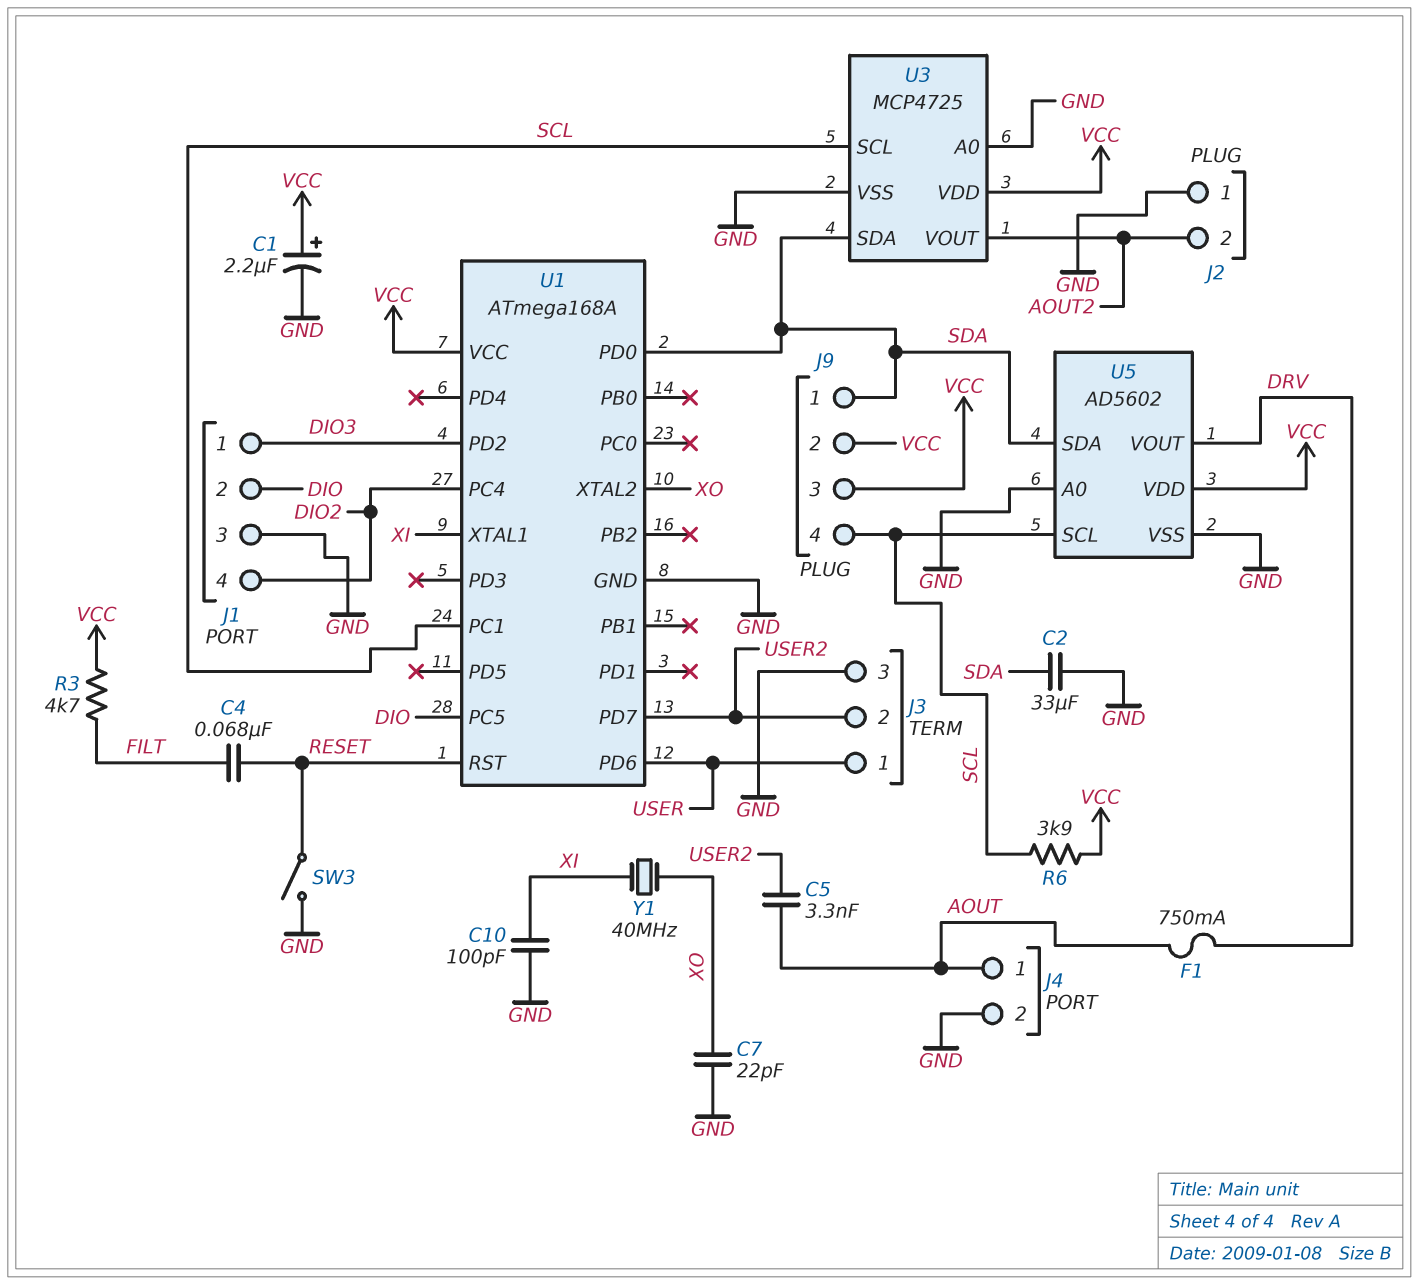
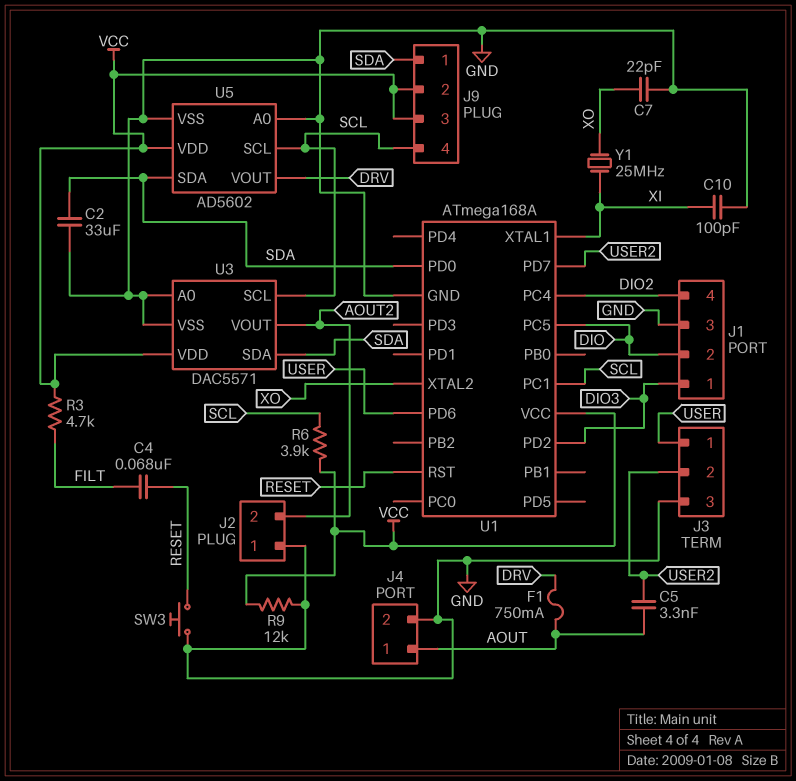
C1: 2.2uF (plus VCC, minus GND) -> none
R9: none -> 12k (GND, VCC)
SW3: switch (GND, RESET) -> button (GND, RESET)
U3: MCP4725 -> DAC5571
Y1: 40MHz (XI, XO) -> 25MHz (XI, XO)

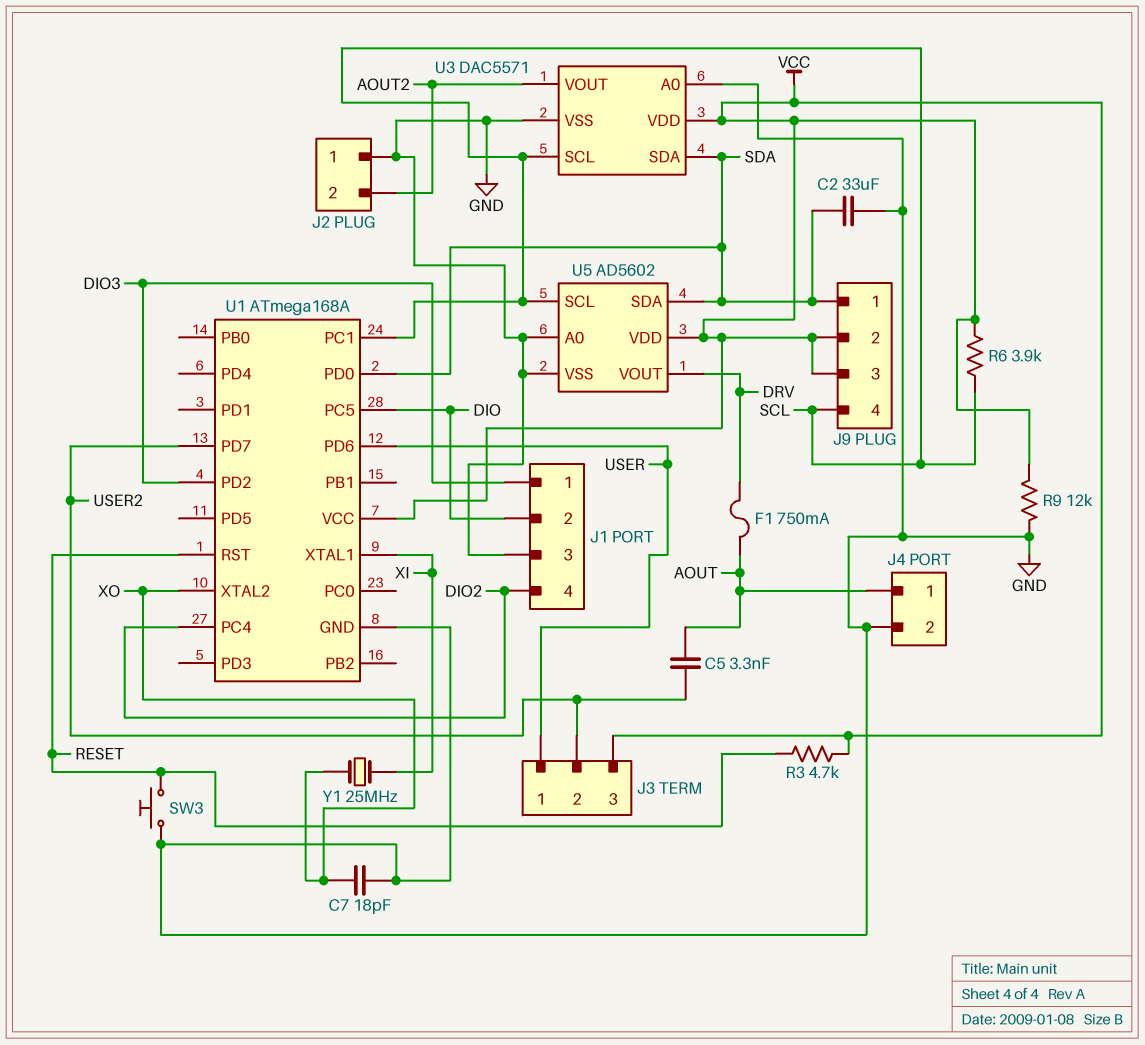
C4: 68nF (FILT, RESET) -> none
C7: 22pF (GND, XO) -> 18pF (GND, XO)
C10: 100pF (GND, XI) -> none
J3 pin 3: GND -> VCC
R3: 4.7k (FILT, VCC) -> 4.7k (RESET, VCC)

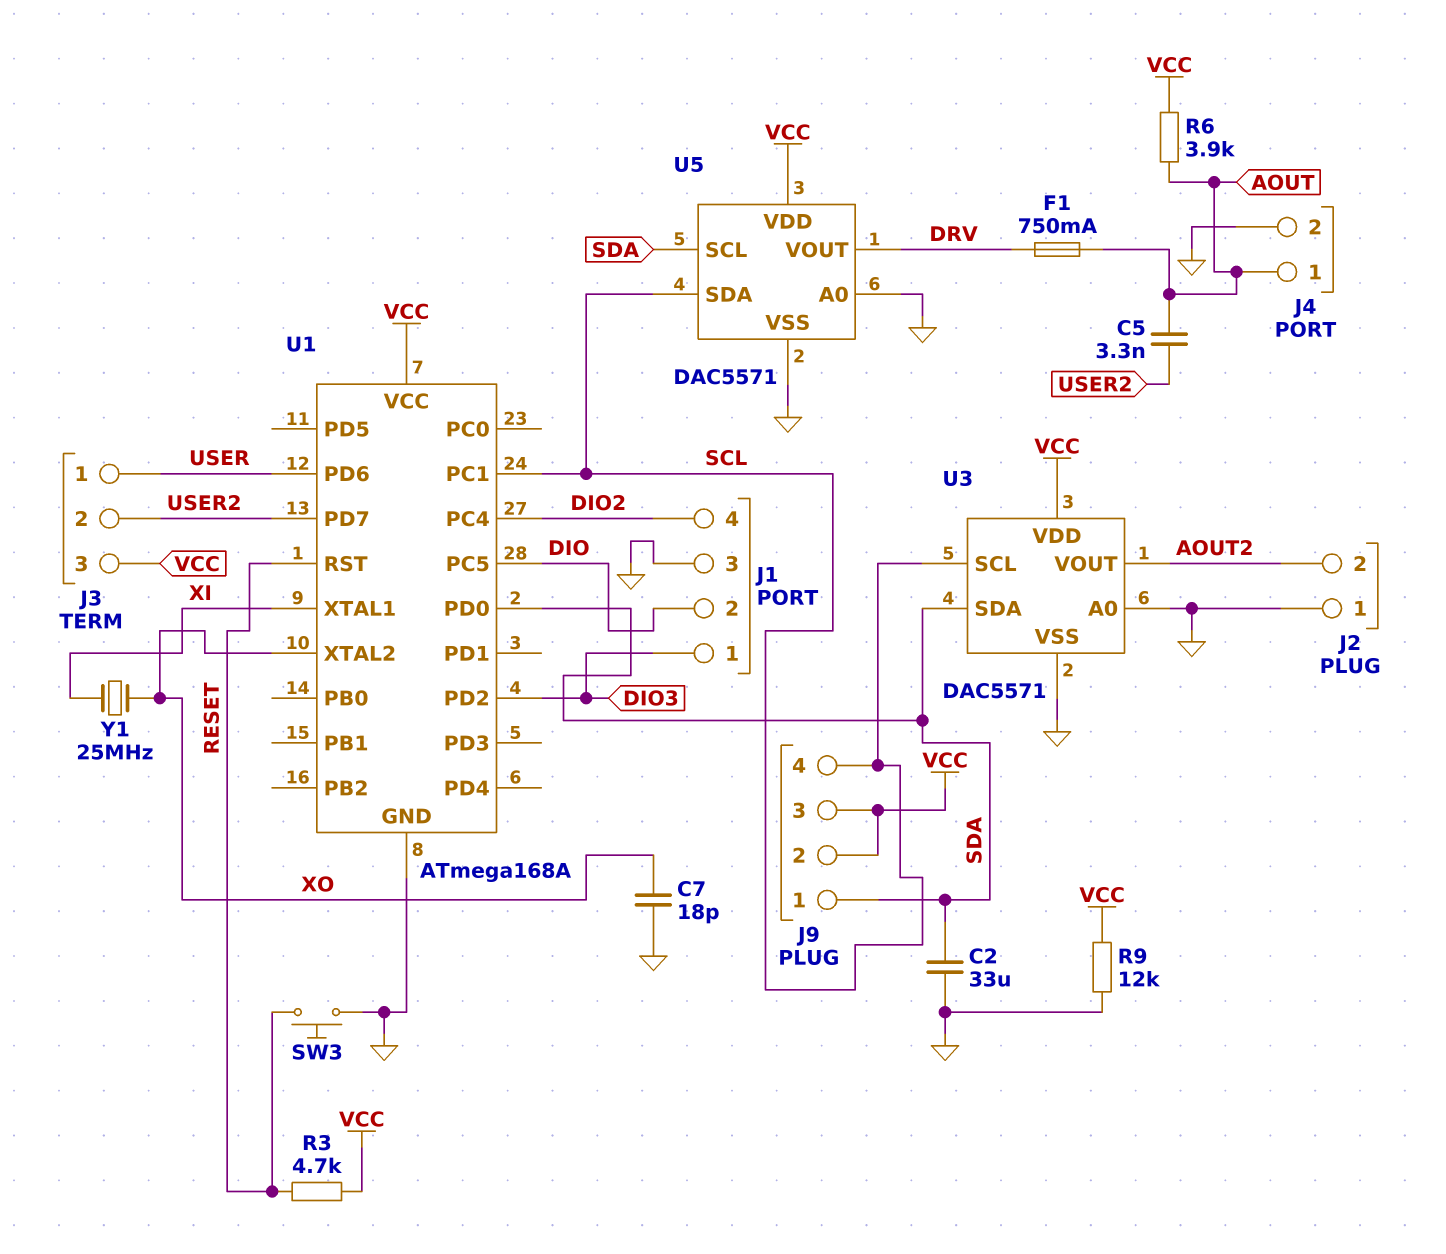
R6: 3.9k (SCL, VCC) -> 3.9k (AOUT, VCC)
U5: AD5602 -> DAC5571
U5 pin SCL: SCL -> SDA
U5 pin SDA: SDA -> SCL

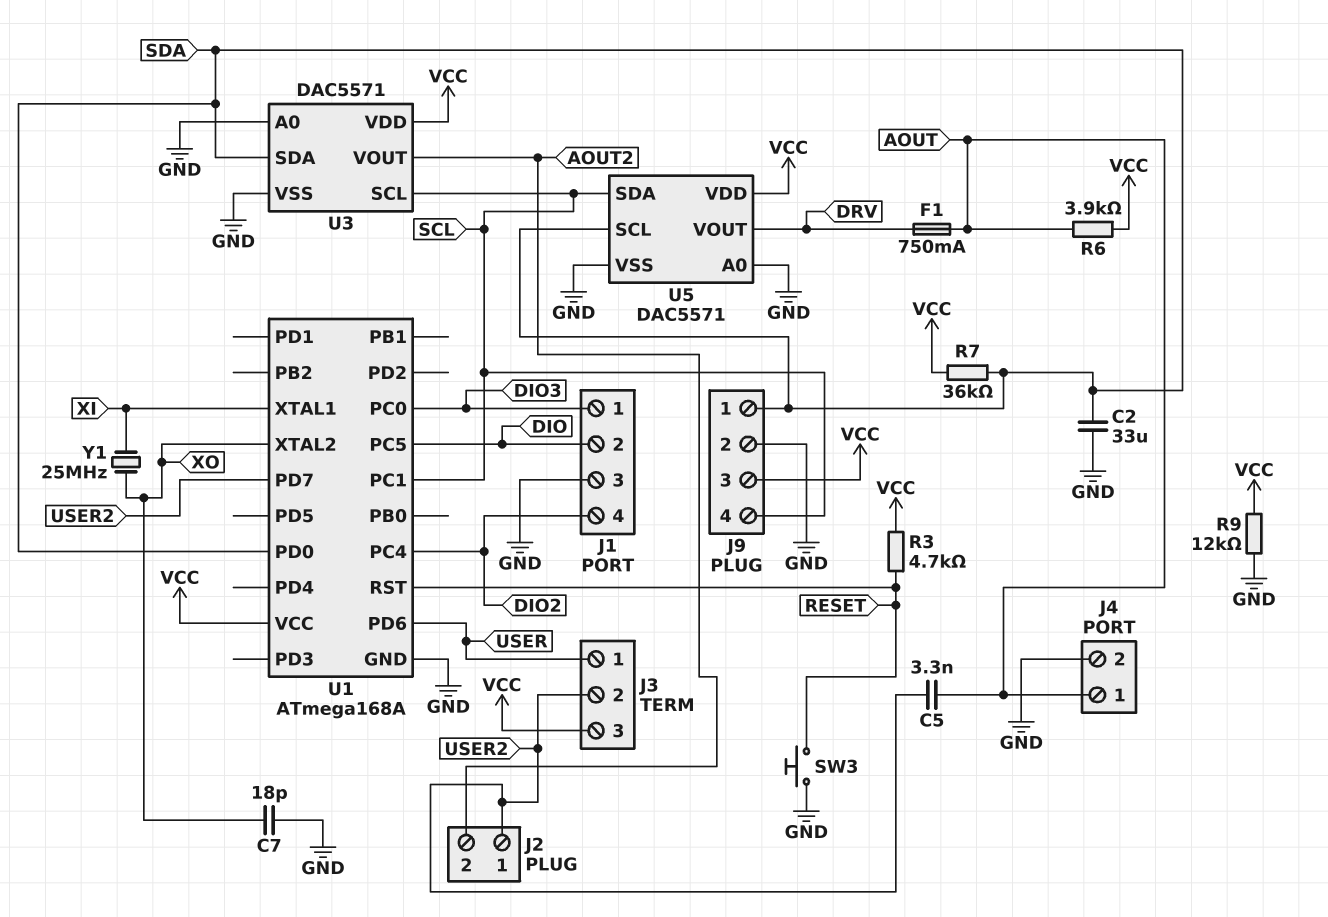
J2 pin 1: GND -> USER2
J9 pin 2: VCC -> GND
R7: none -> 36k (SDA, VCC)
U1 pin PC0: none -> DIO3
U1 pin PD2: DIO3 -> none

